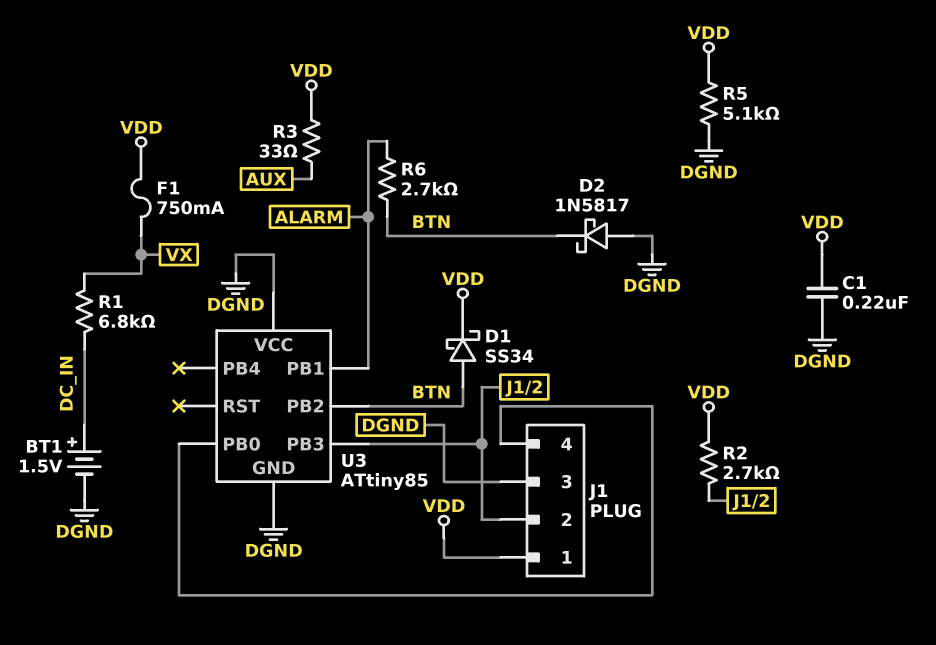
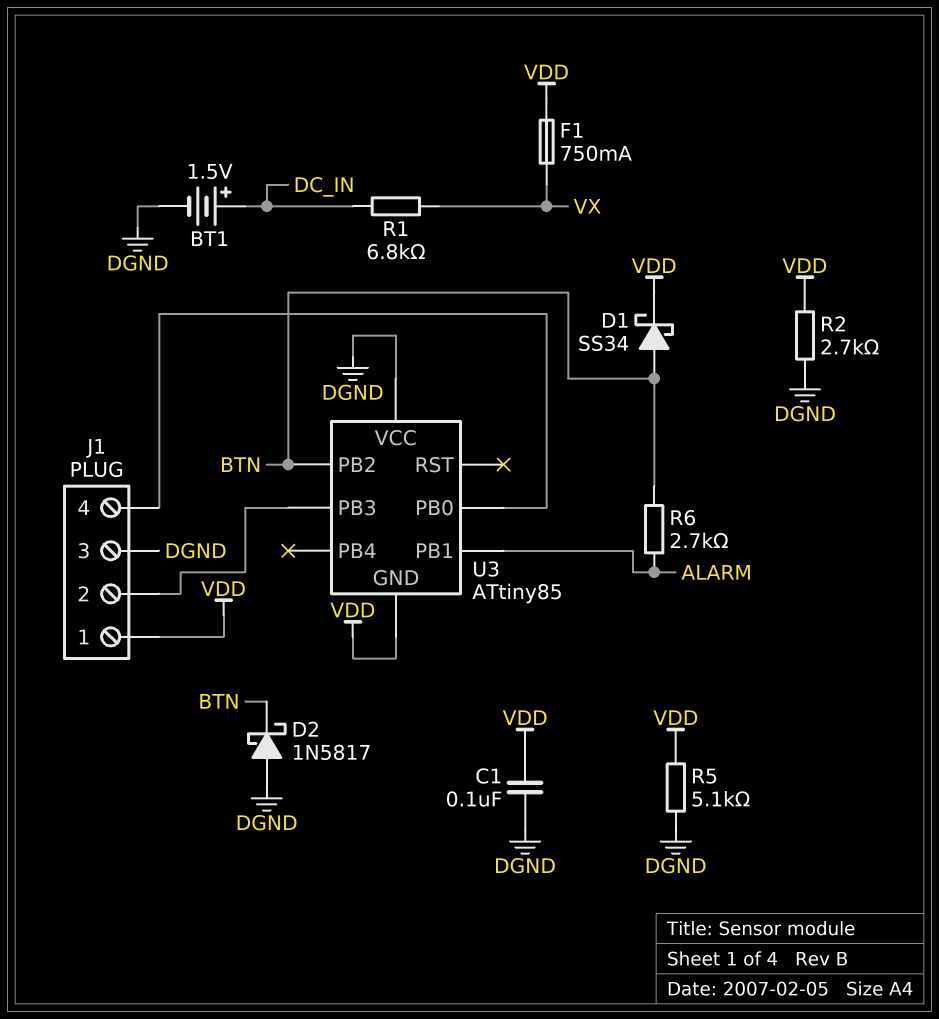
C1: 220nF (DGND, VDD) -> 100nF (DGND, VDD)
R2: 2.7k (J1/2, VDD) -> 2.7k (DGND, VDD)
R3: 33 (AUX, VDD) -> none
U3 pin GND: DGND -> VDD

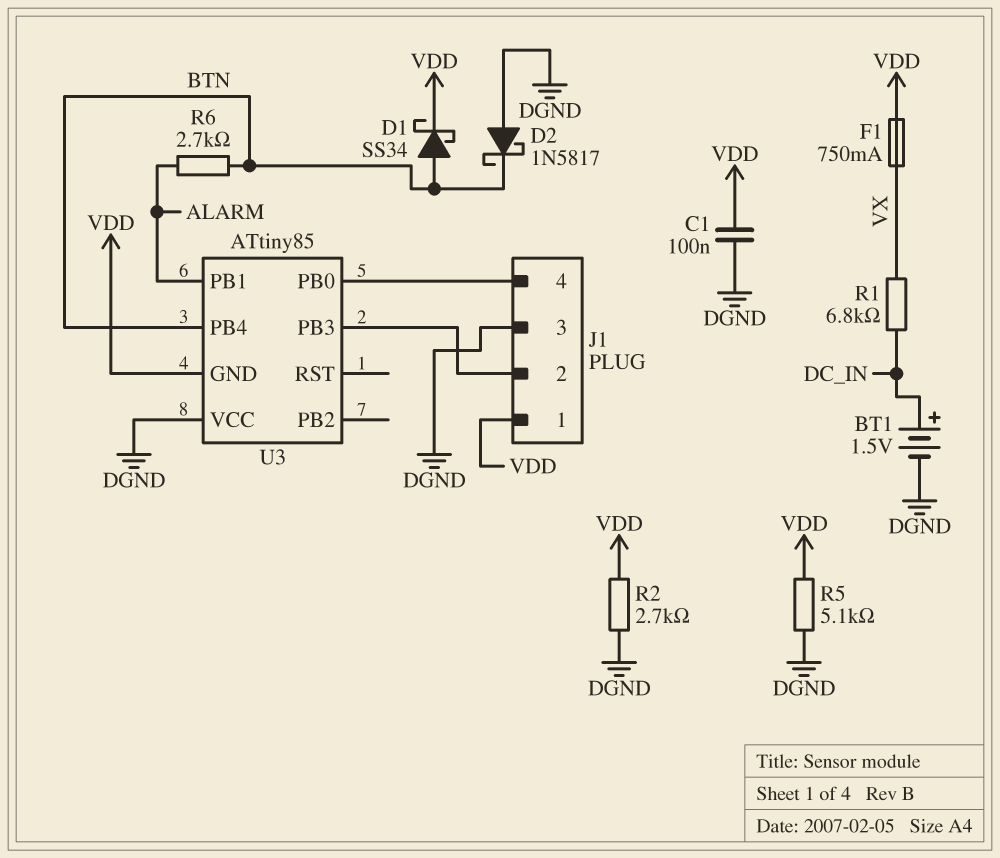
U3 pin PB2: BTN -> none
U3 pin PB4: none -> BTN

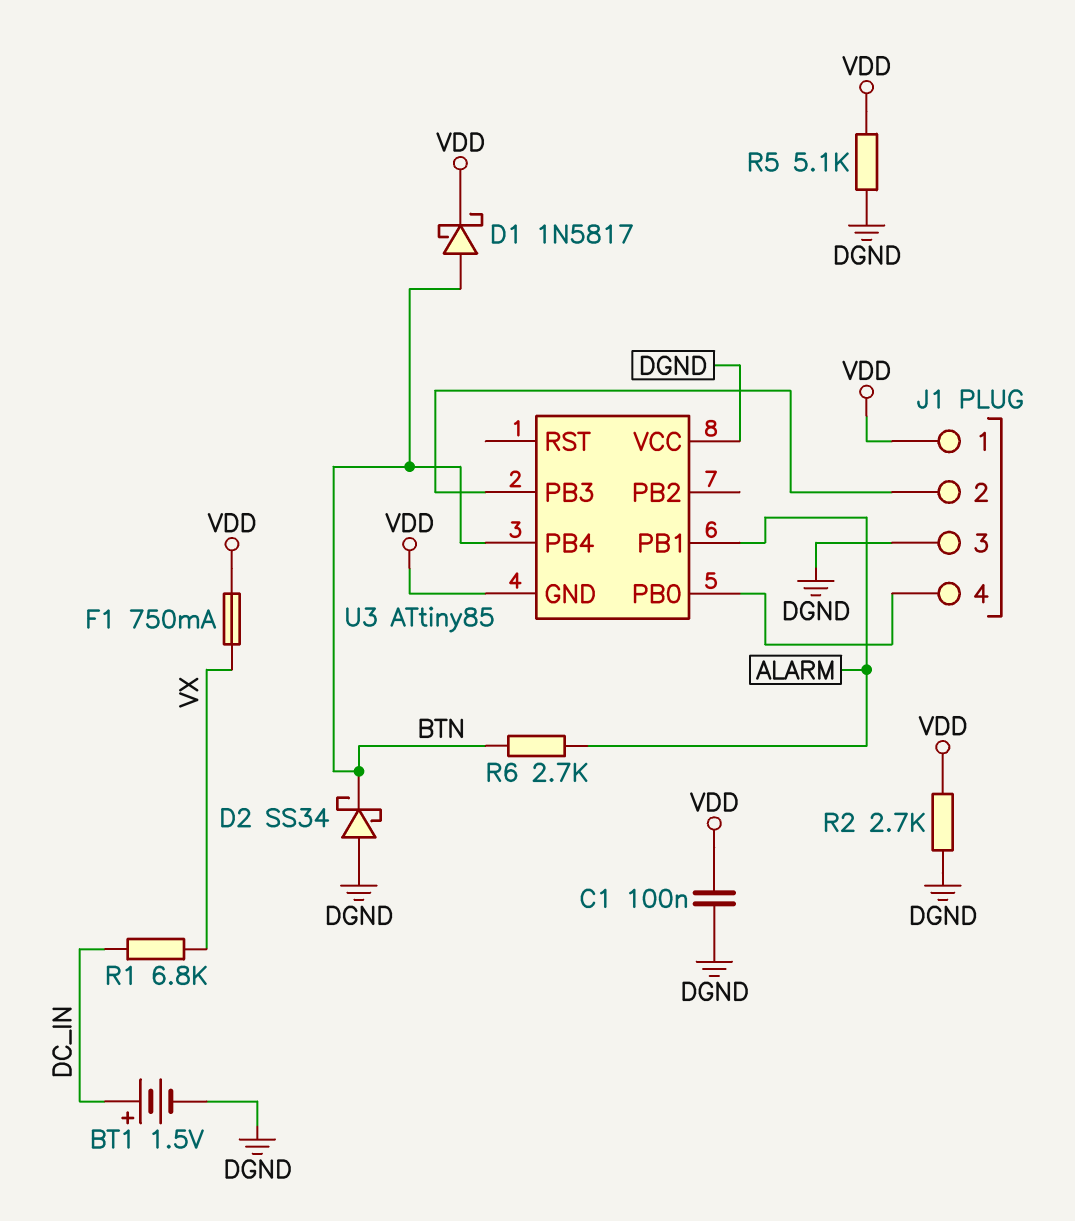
D1: schottky SS34 (A BTN, K VDD) -> schottky 1N5817 (A BTN, K VDD)
D2: schottky 1N5817 (A DGND, K BTN) -> schottky SS34 (A DGND, K BTN)

